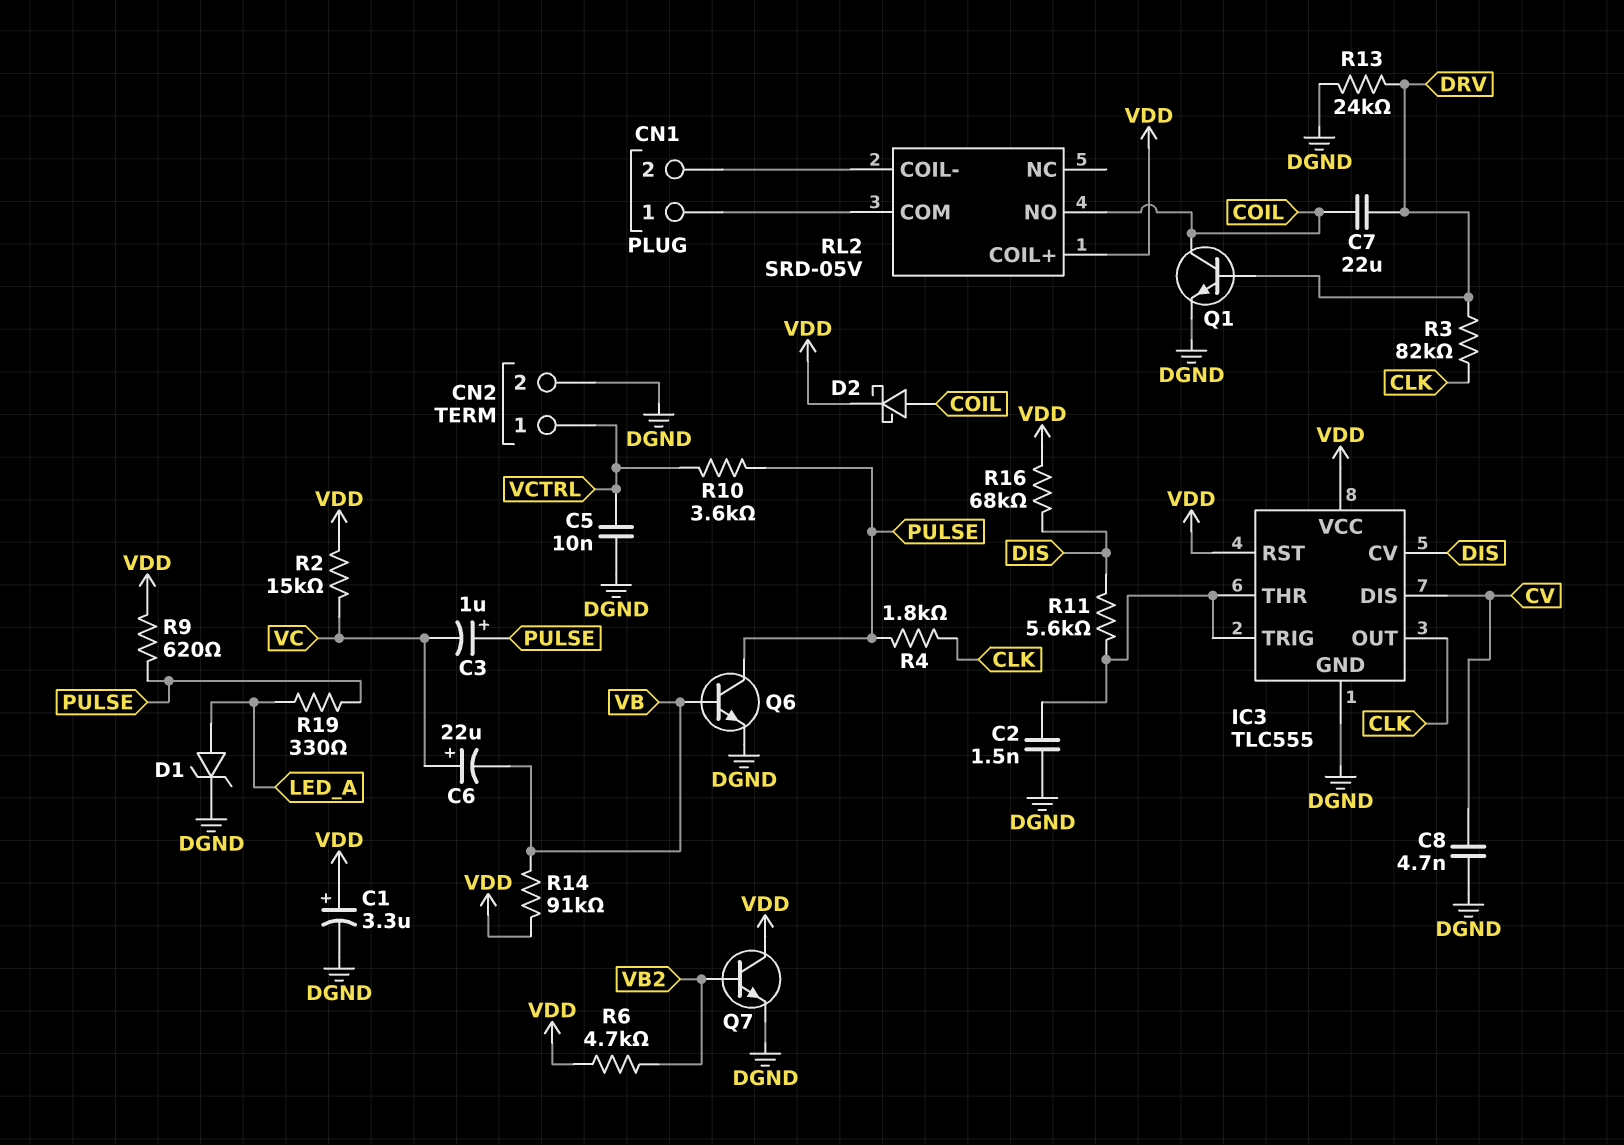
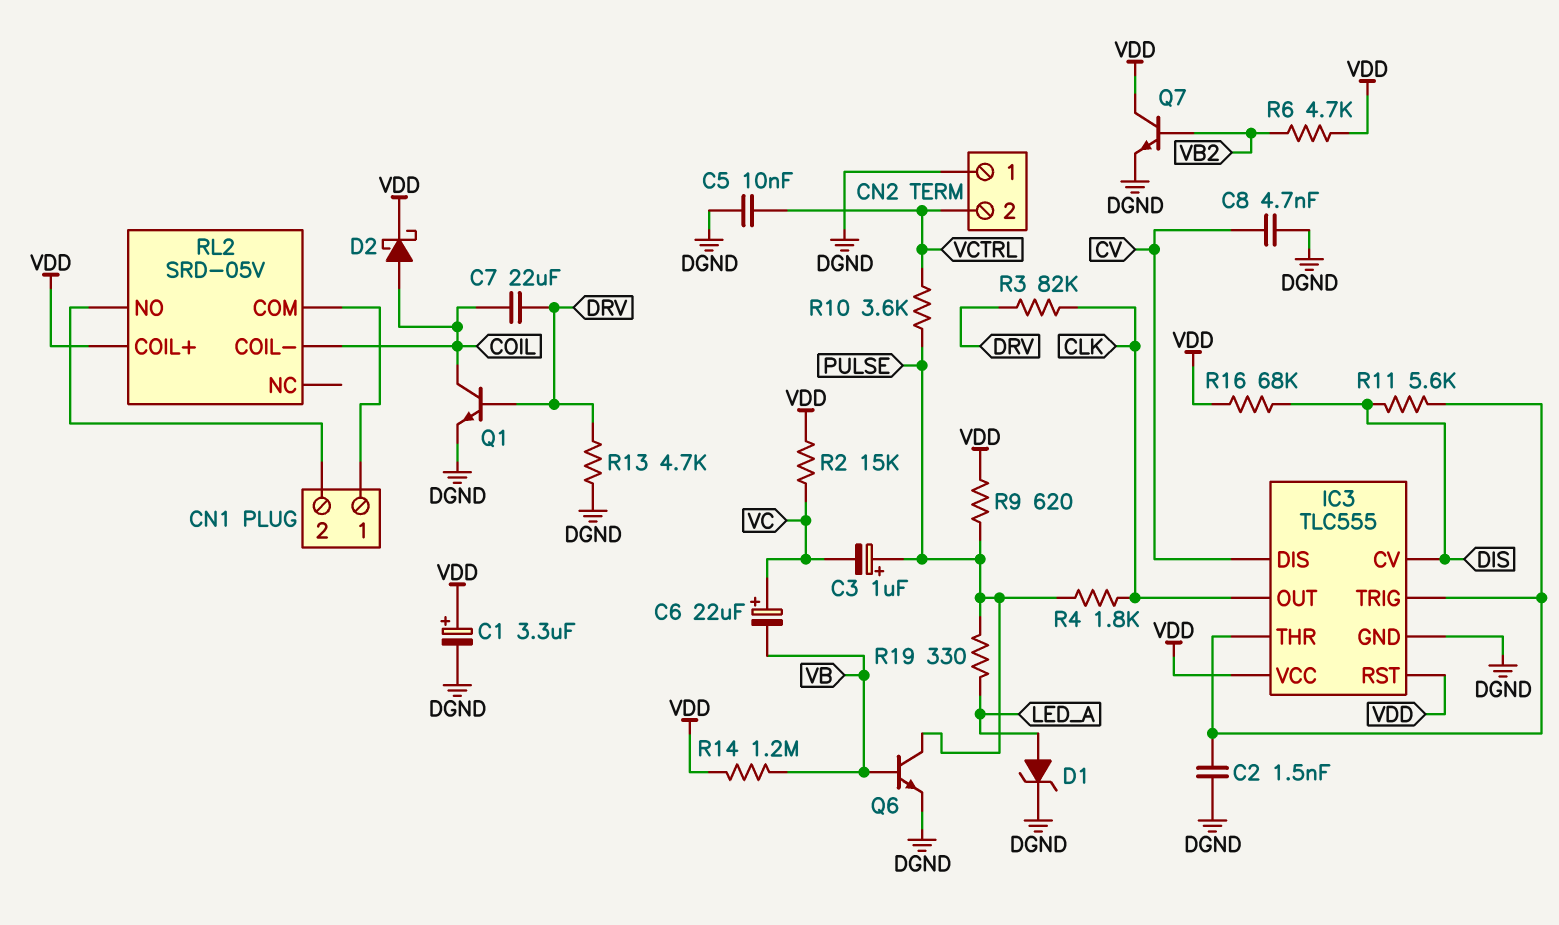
CN2 pin 1: VCTRL -> DGND
CN2 pin 2: DGND -> VCTRL
R13: 24k (DGND, DRV) -> 4.7k (DGND, DRV)
R14: 91k (VB, VDD) -> 1.2M (VB, VDD)
RL2 pin COIL-: CN1/2 -> COIL
RL2 pin NO: COIL -> CN1/2

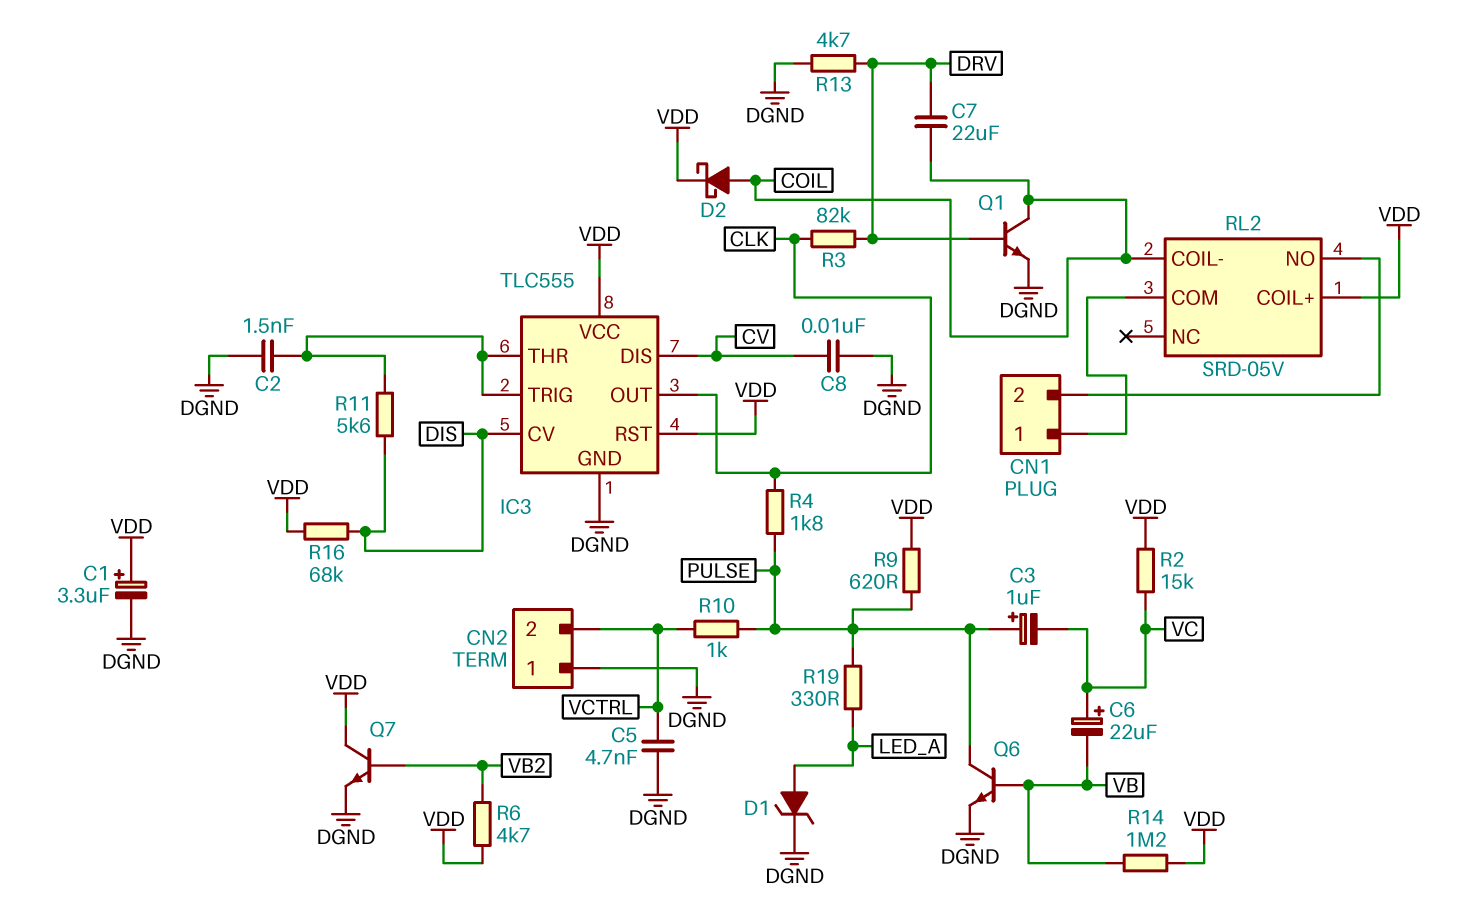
C5: 10nF (DGND, VCTRL) -> 4.7nF (DGND, VCTRL)
C8: 4.7nF (CV, DGND) -> 10nF (CV, DGND)
R10: 3.6k (PULSE, VCTRL) -> 1k (PULSE, VCTRL)

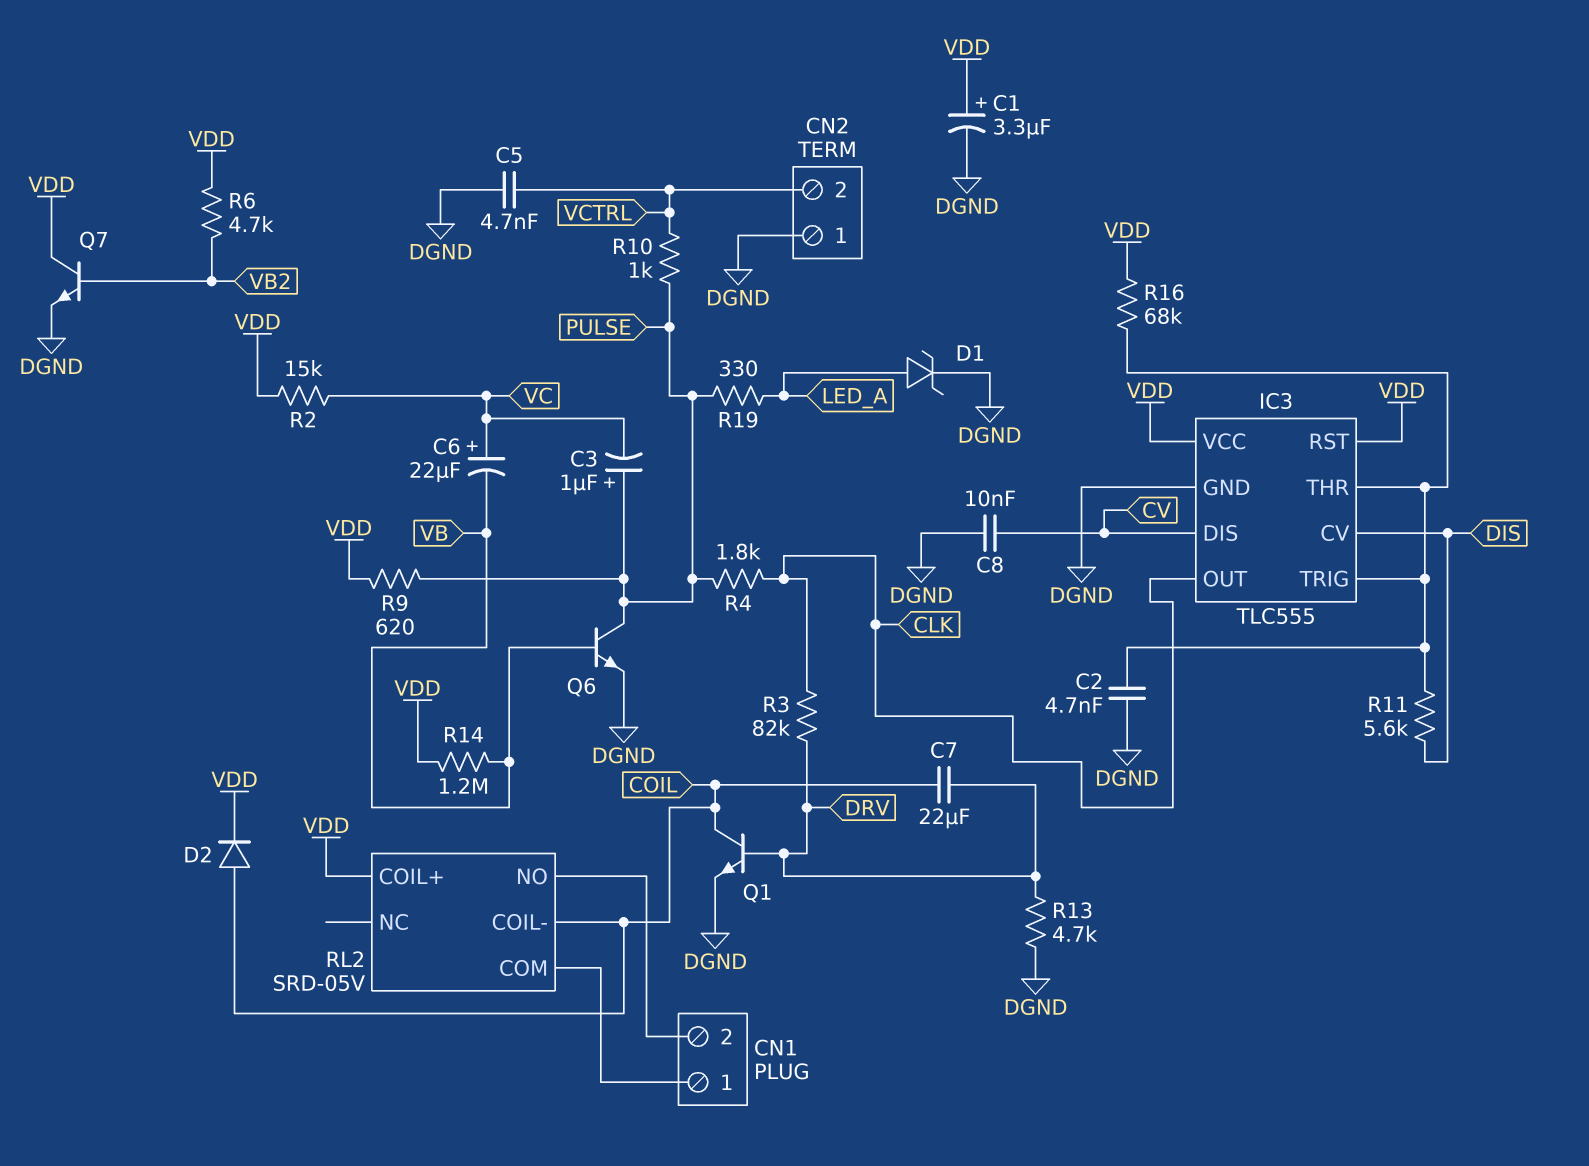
C2: 1.5nF (DGND, IC3/THR) -> 4.7nF (DGND, IC3/THR)
D2: schottky (A COIL, K VDD) -> diode (A COIL, K VDD)
R16: 68k (DIS, VDD) -> 68k (IC3/THR, VDD)

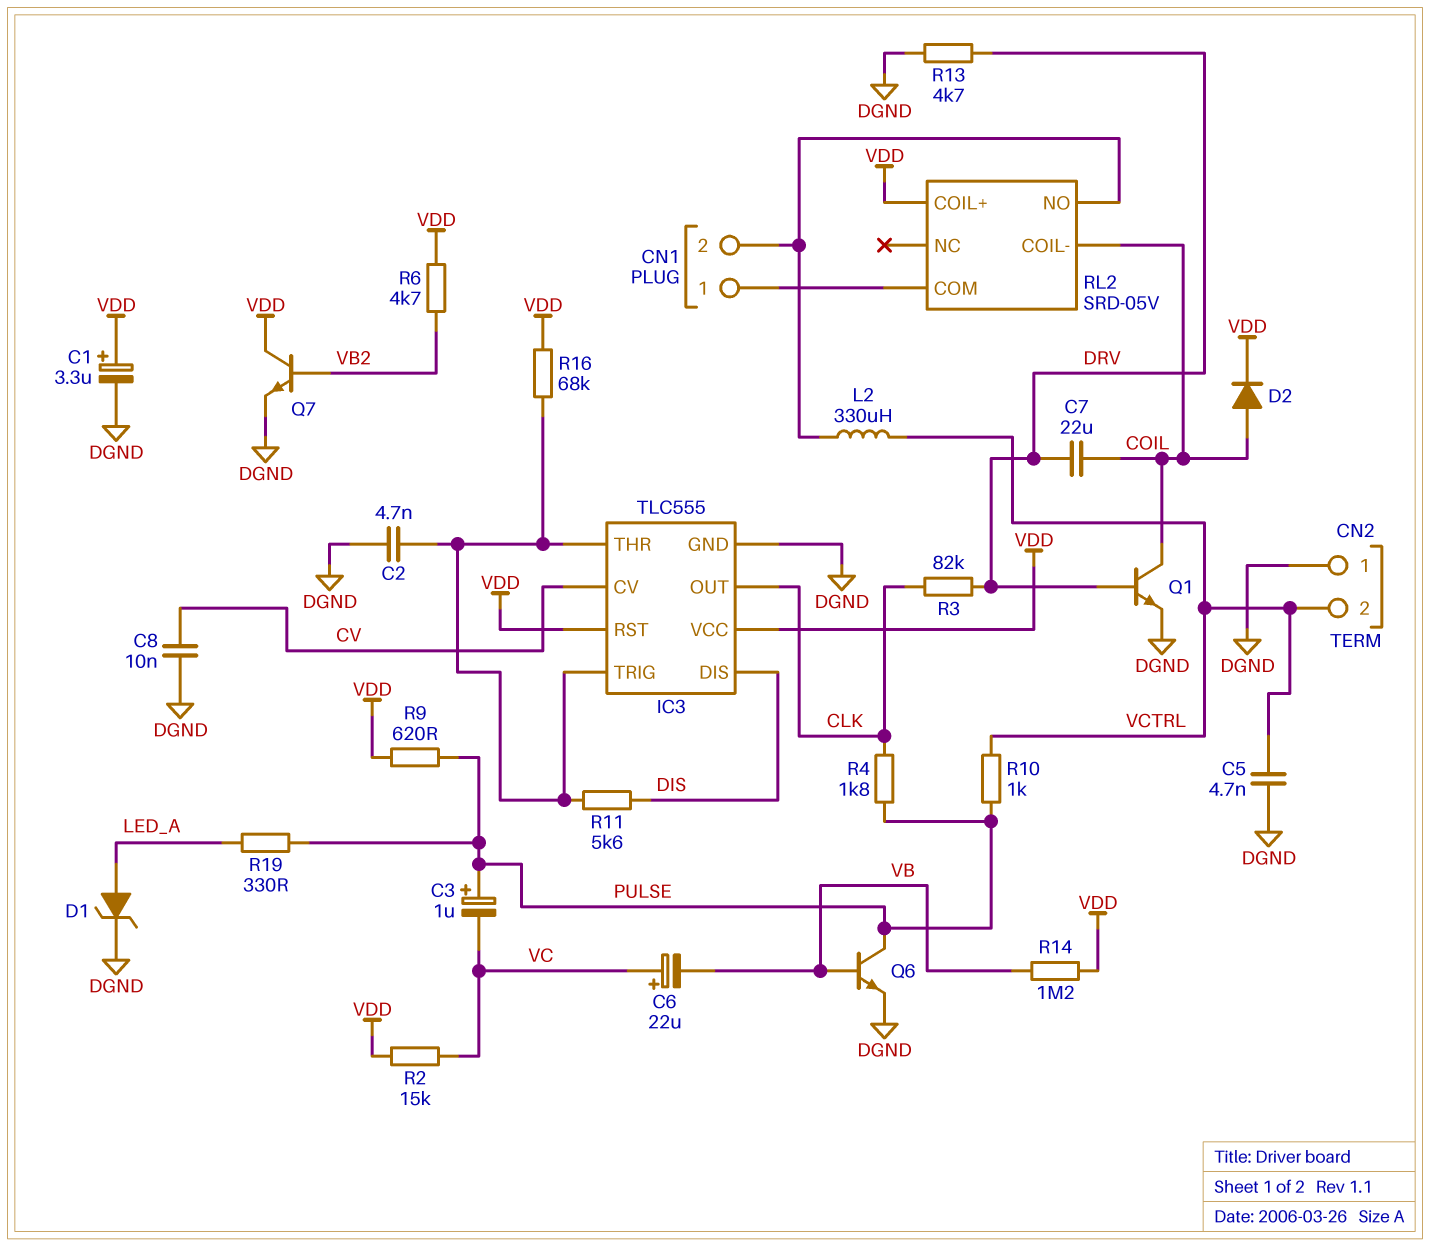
IC3 pin CV: DIS -> CV
IC3 pin DIS: CV -> DIS
L2: none -> 330uH (CN1/2, VCTRL)

